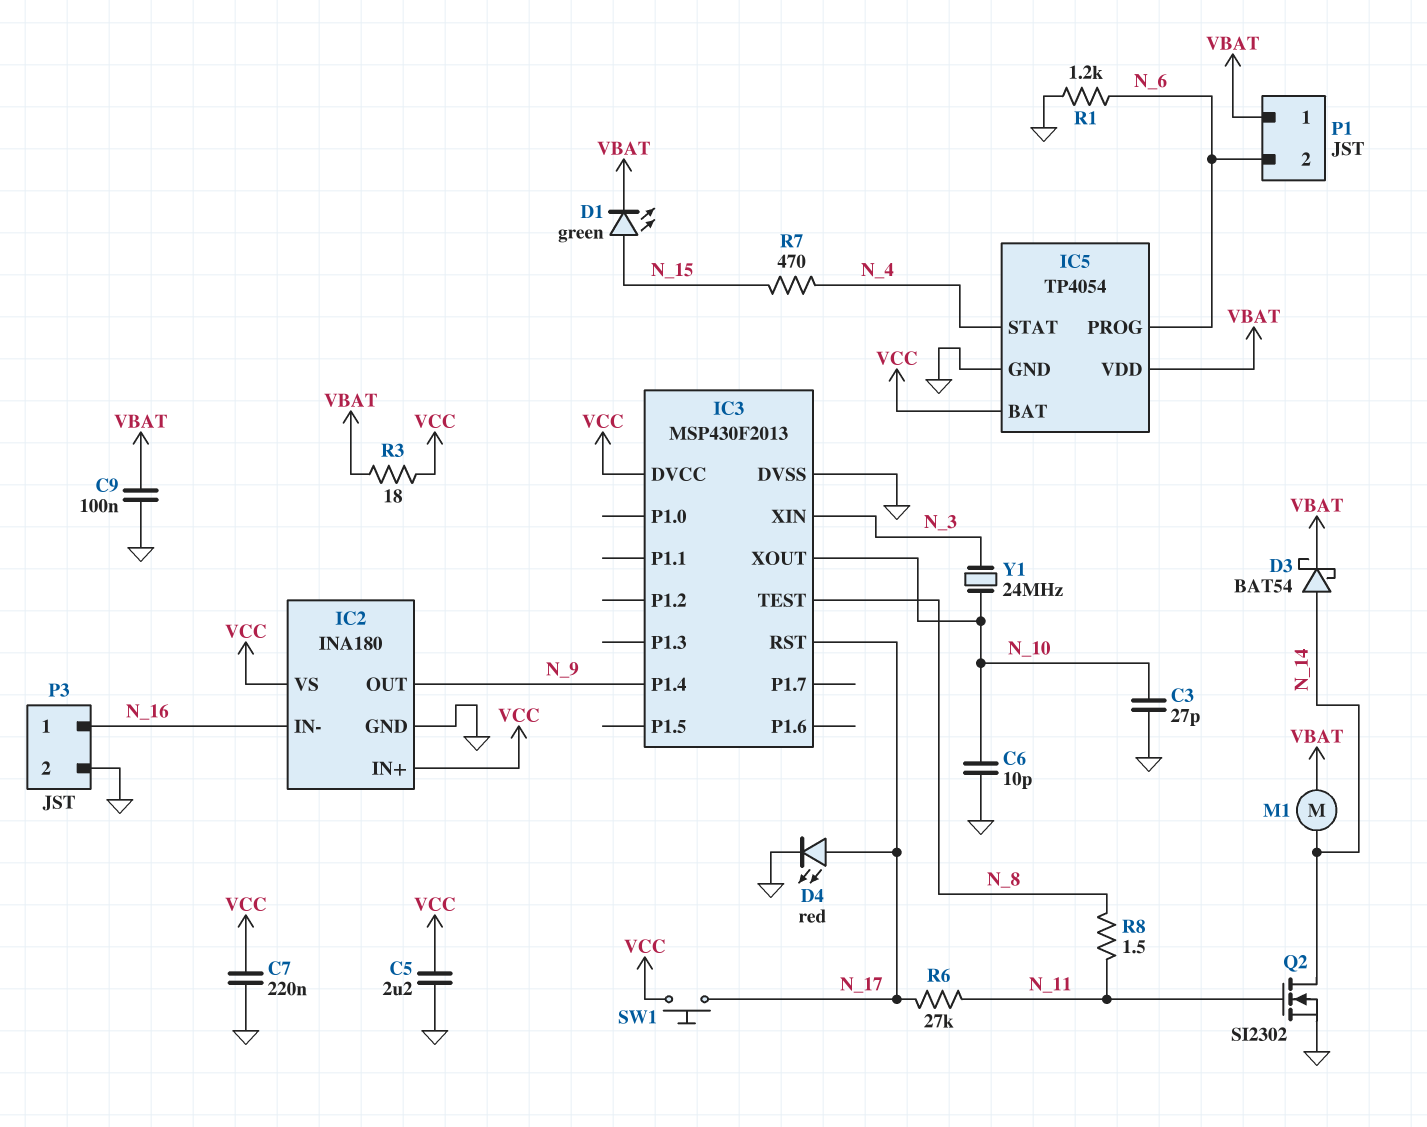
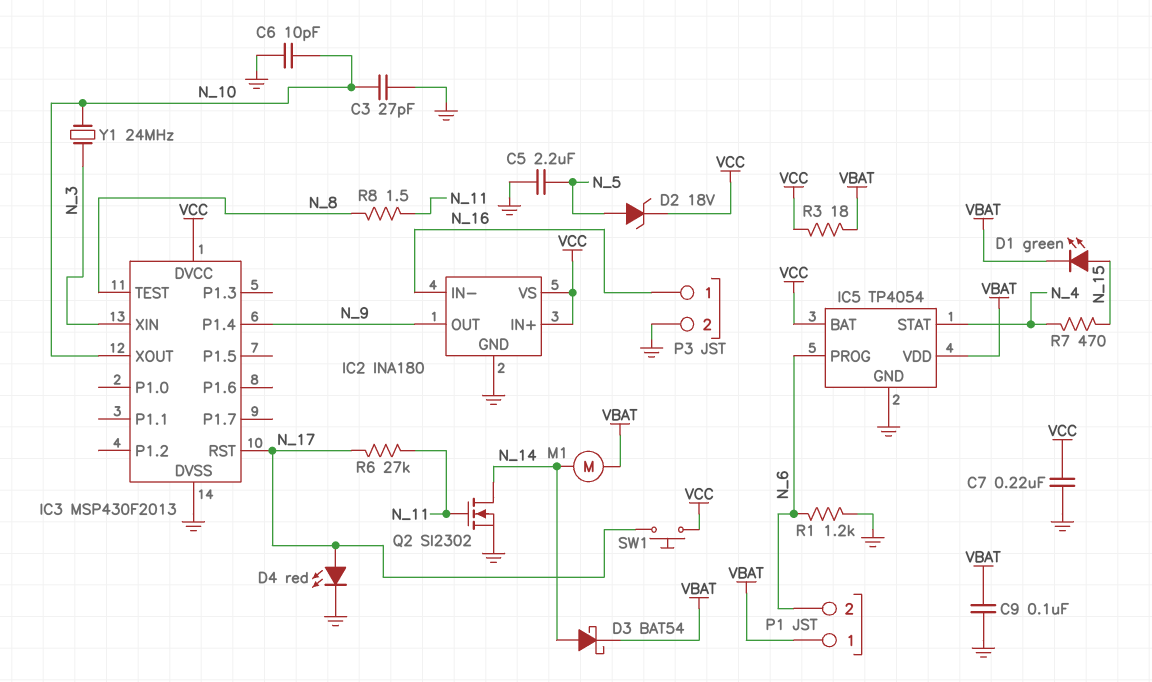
C5: 2.2uF (GND, VCC) -> 2.2uF (GND, N_5)
D2: none -> zener 18V (A N_5, K VCC)

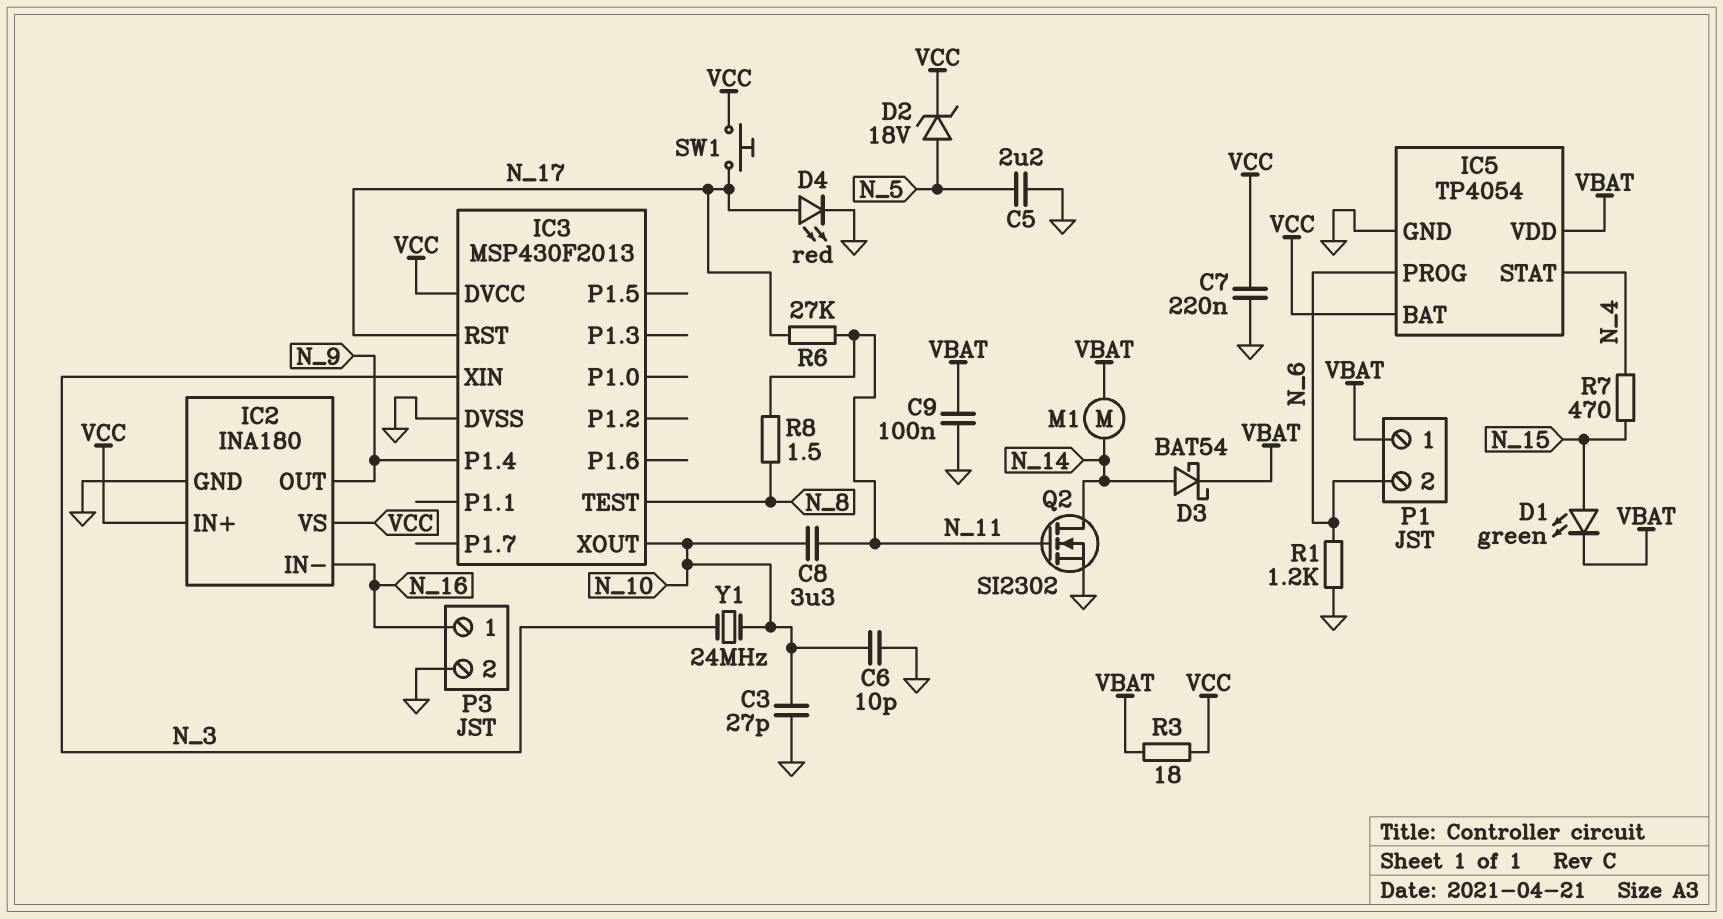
C8: none -> 3.3uF (N_10, N_11)

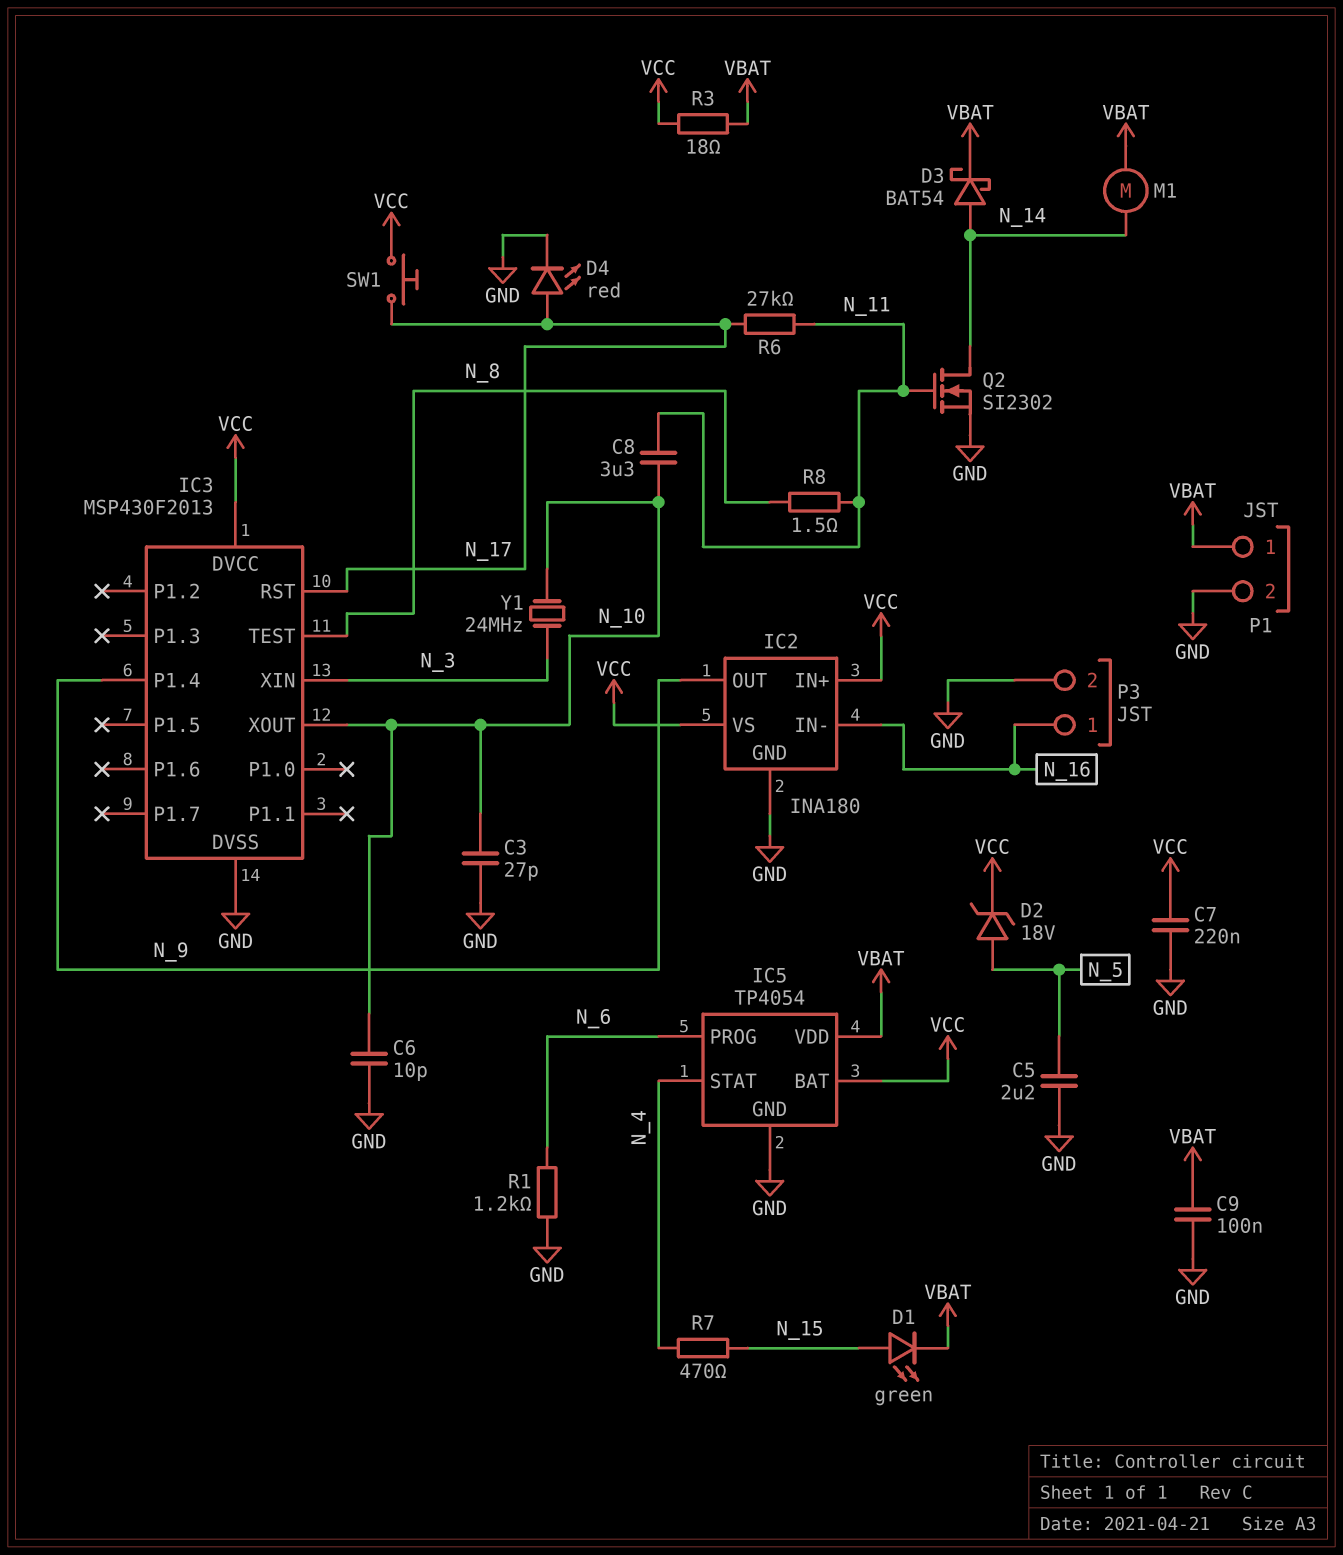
P1 pin 2: N_6 -> GND

